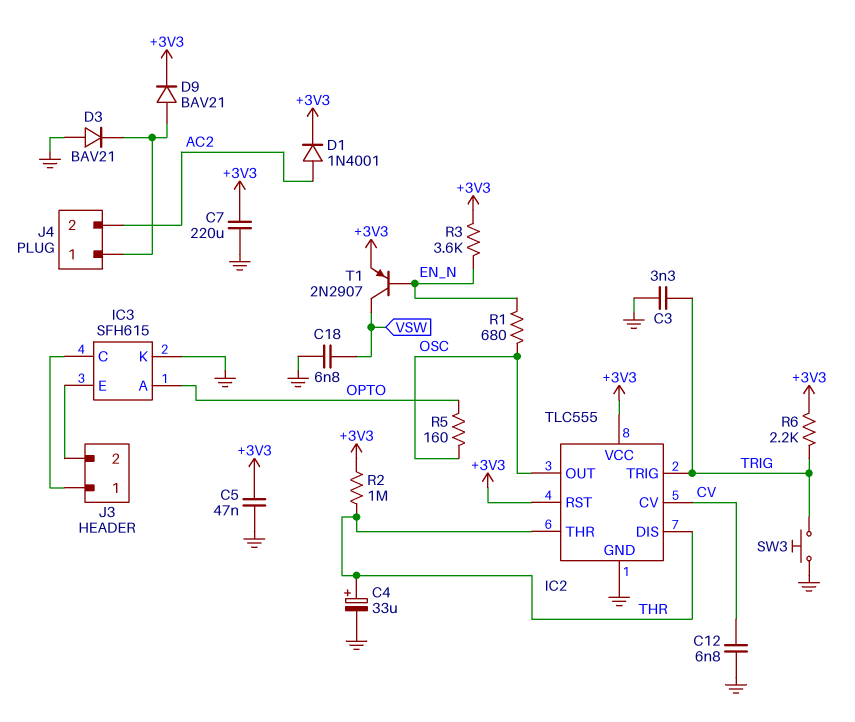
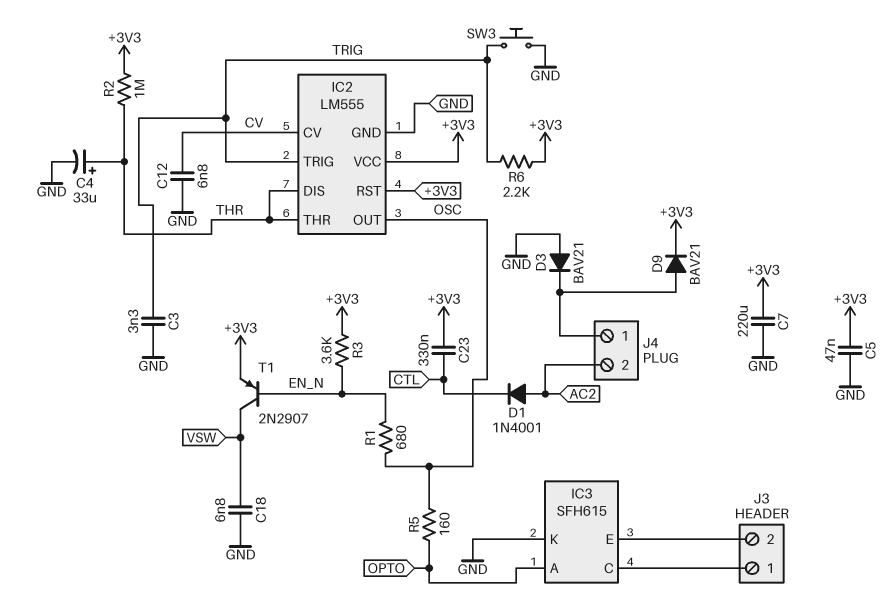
C23: none -> 330nF (+3V3, CTL)
D1: diode 1N4001 (A AC2, K +3V3) -> diode 1N4001 (A AC2, K CTL)
IC2: TLC555 -> LM555

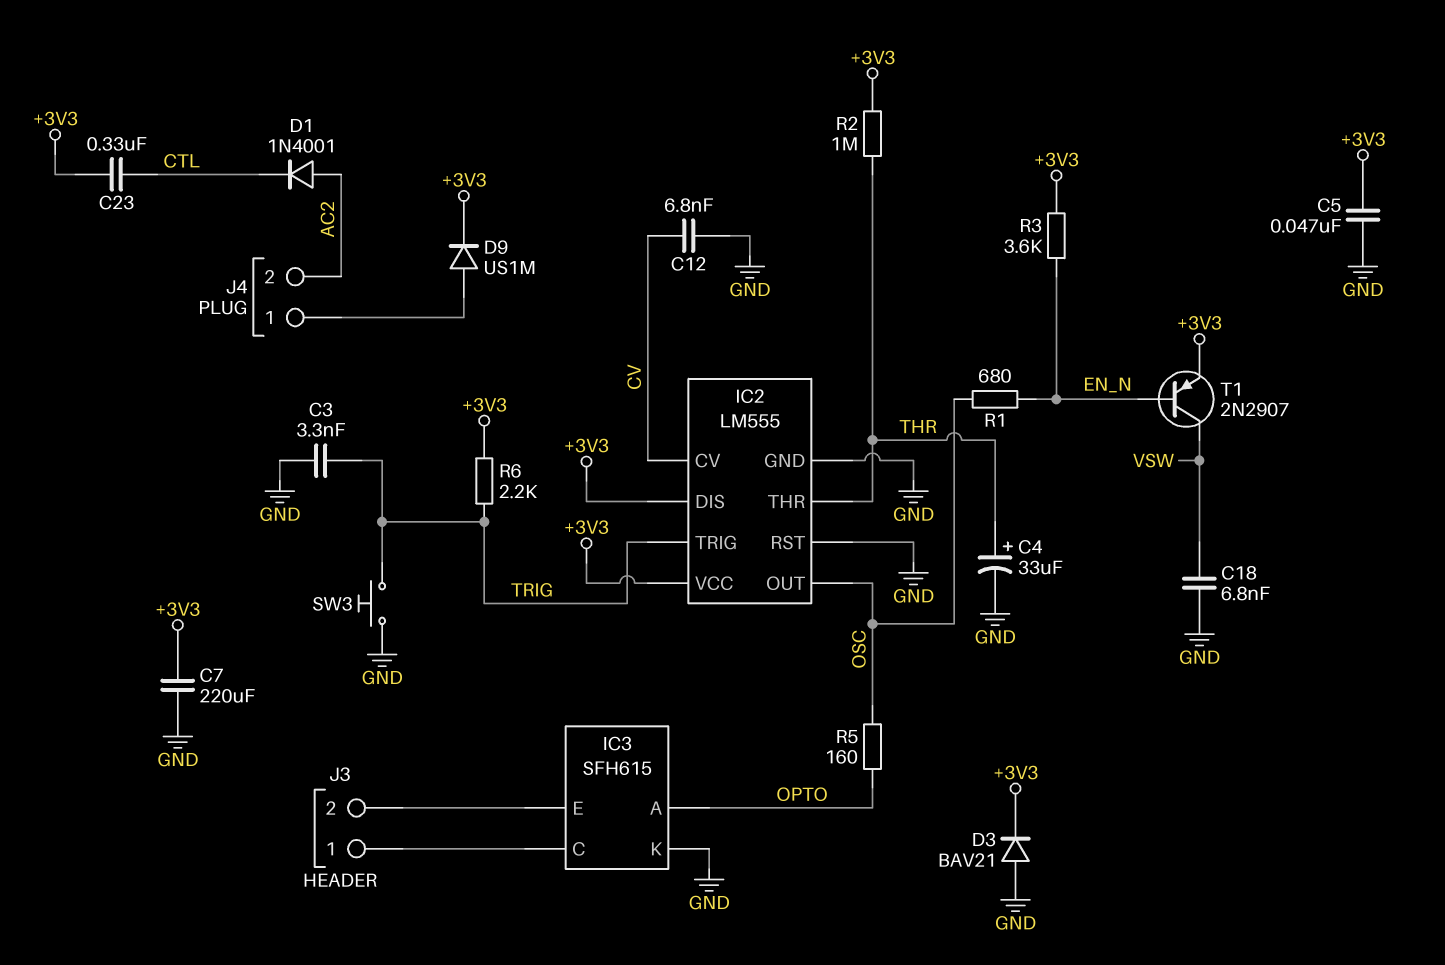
D3: diode BAV21 (A GND, K J4/1) -> diode BAV21 (A GND, K +3V3)
D9: diode BAV21 (A J4/1, K +3V3) -> diode US1M (A J4/1, K +3V3)
IC2 pin DIS: THR -> +3V3
IC2 pin RST: +3V3 -> GND

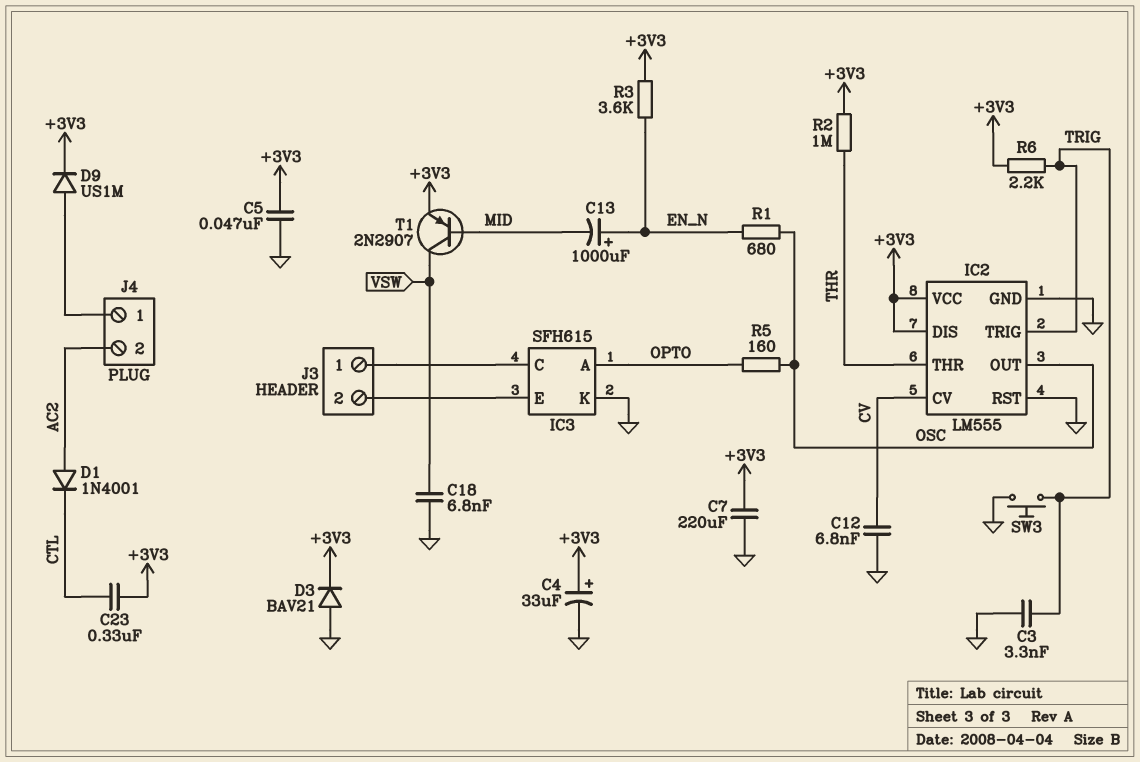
C4: 33uF (plus THR, minus GND) -> 33uF (plus +3V3, minus GND)
C13: none -> 1000uF (plus EN_N, minus MID)
T1: PNP 2N2907 (B EN_N, C VSW, E +3V3) -> PNP 2N2907 (B MID, C VSW, E +3V3)

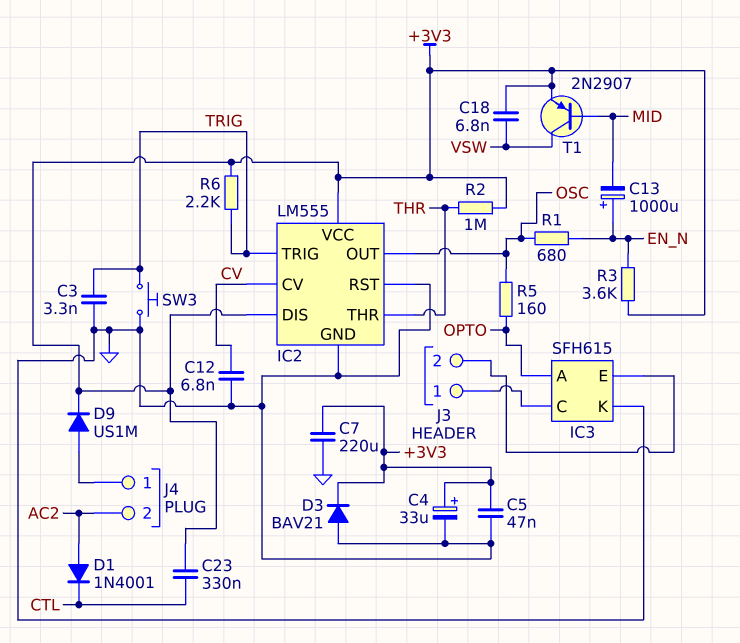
C18: 6.8nF (GND, VSW) -> 6.8nF (+3V3, VSW)

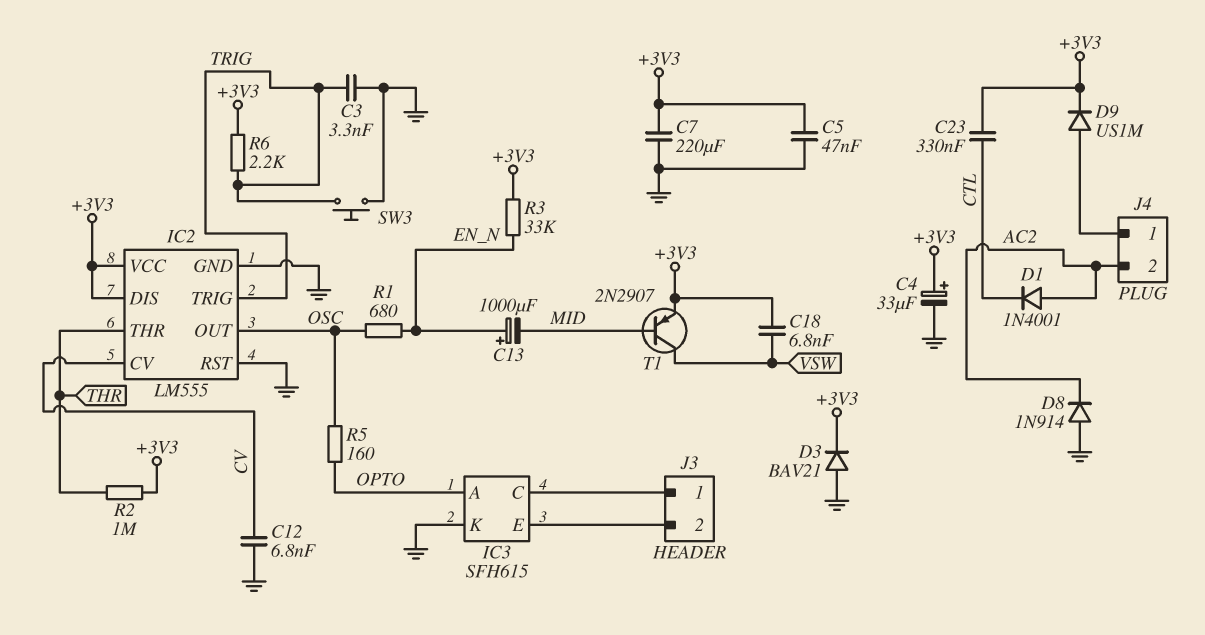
D8: none -> diode 1N914 (A GND, K AC2)
R3: 3.6k (+3V3, EN_N) -> 33k (+3V3, EN_N)

